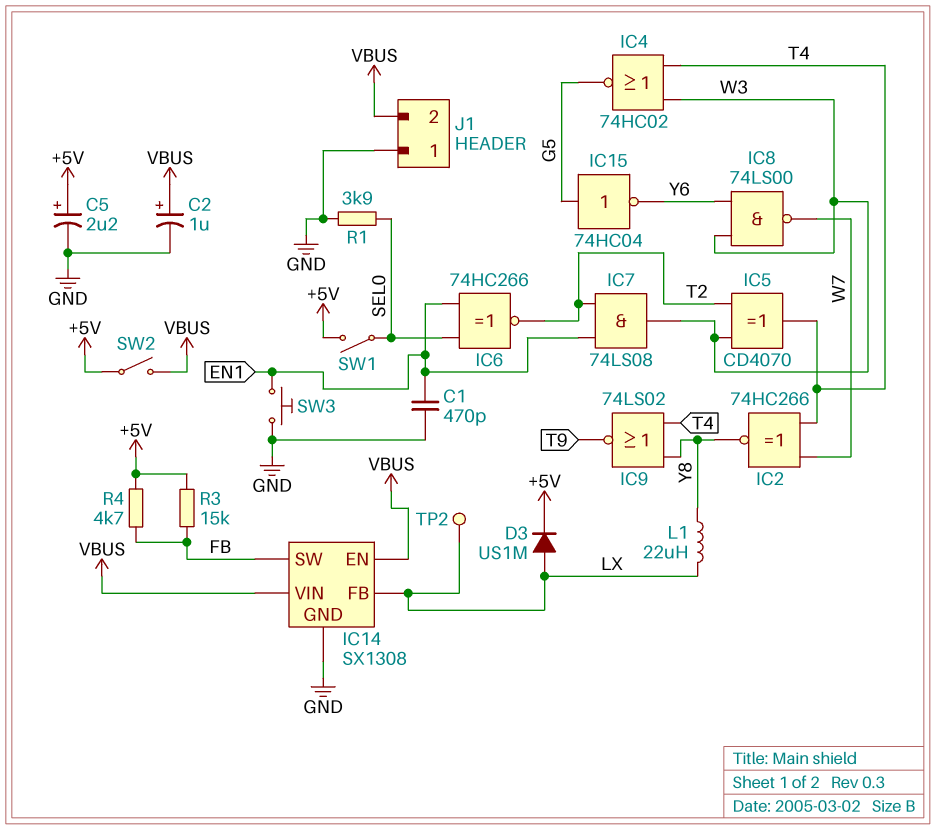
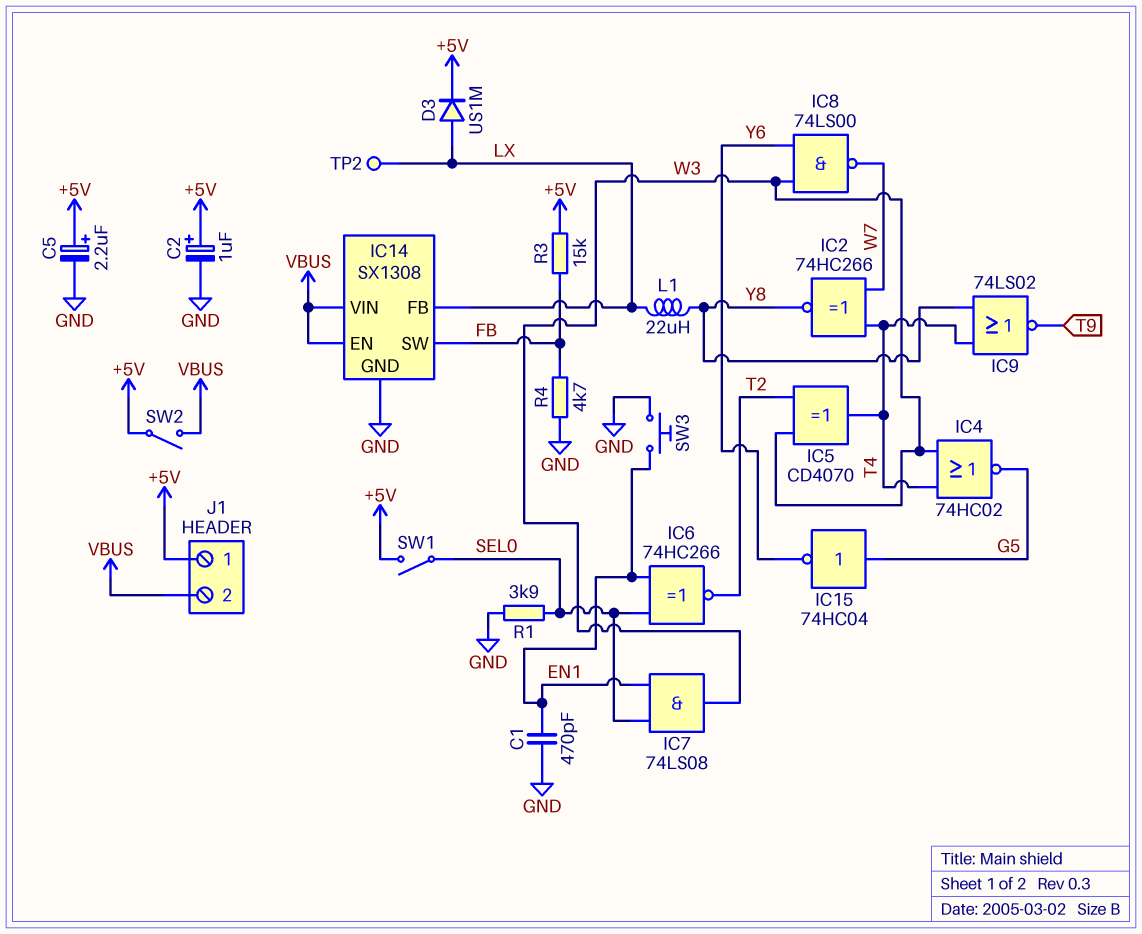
C2: 1uF (plus VBUS, minus GND) -> 1uF (plus +5V, minus GND)
IC7: AND 74LS08 (in EN1, in T2, out W3) -> AND 74LS08 (in EN1, in SEL0, out W3)
J1 pin 1: GND -> +5V
R4: 4.7k (+5V, FB) -> 4.7k (FB, GND)

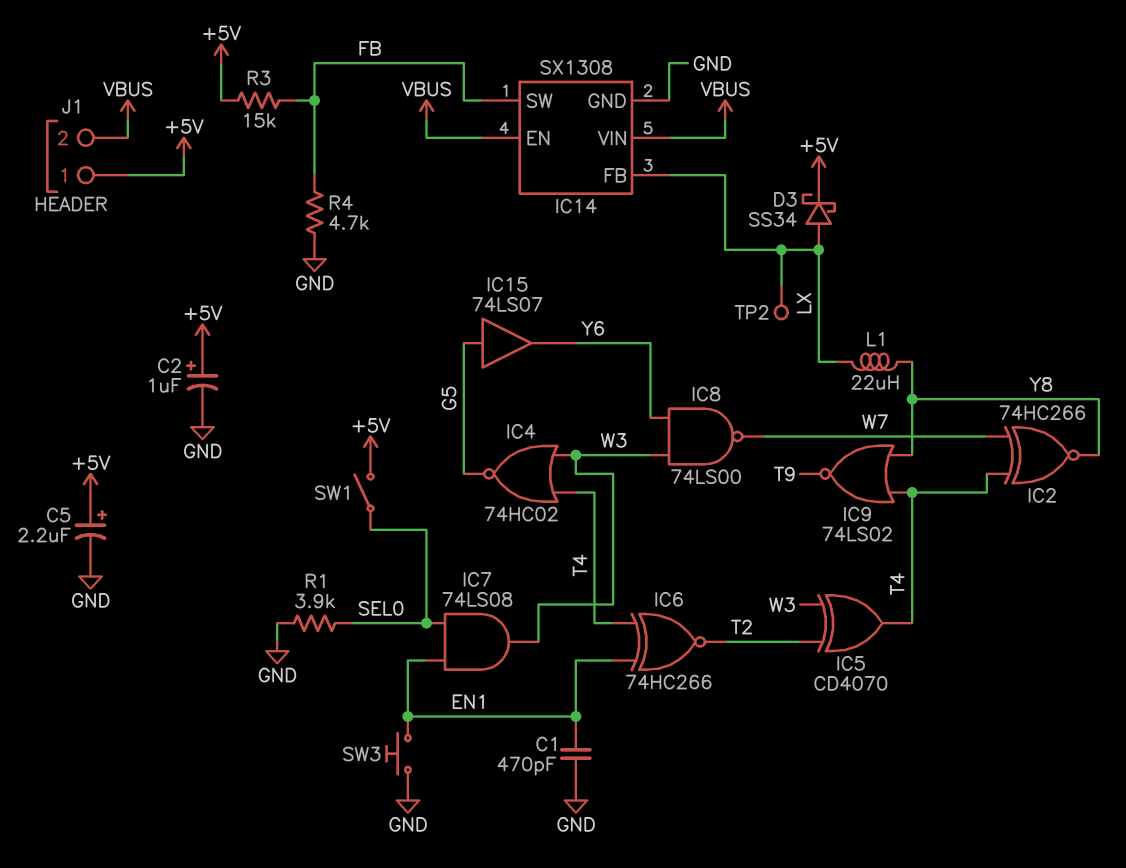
D3: diode US1M (A LX, K +5V) -> schottky SS34 (A LX, K +5V)
IC6: XNOR 74HC266 (in EN1, in SEL0, out T2) -> XNOR 74HC266 (in EN1, in T4, out T2)
IC15: NOT 74HC04 (in G5, out Y6) -> buffer 74LS07 (in G5, out Y6)
SW2: switch (+5V, VBUS) -> none

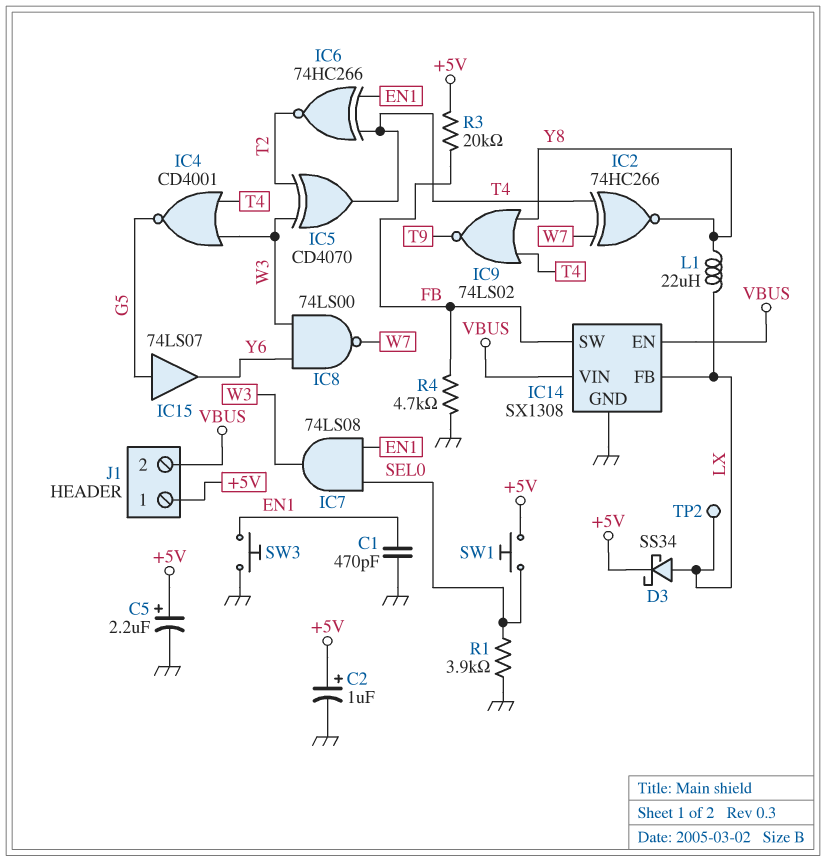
IC4: NOR 74HC02 (in T4, in W3, out G5) -> NOR CD4001 (in T4, in W3, out G5)
R3: 15k (+5V, FB) -> 20k (+5V, FB)
SW1: switch (+5V, SEL0) -> button (+5V, SEL0)

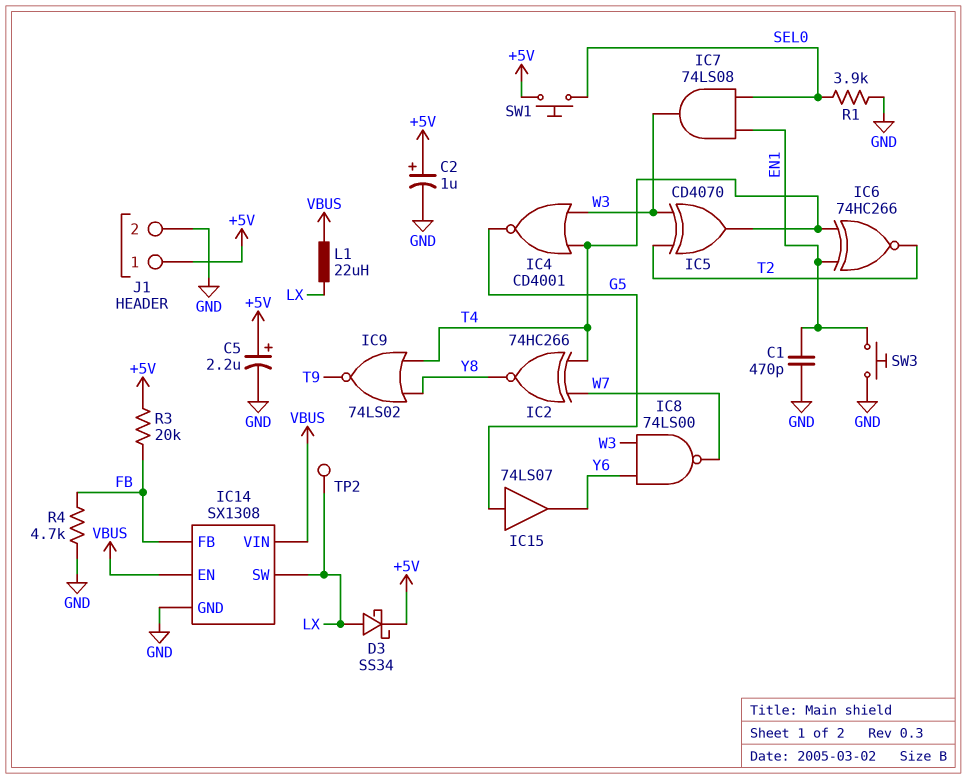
IC14 pin FB: LX -> FB
IC14 pin SW: FB -> LX
J1 pin 2: VBUS -> GND
L1: 22uH (LX, Y8) -> 22uH (LX, VBUS)

